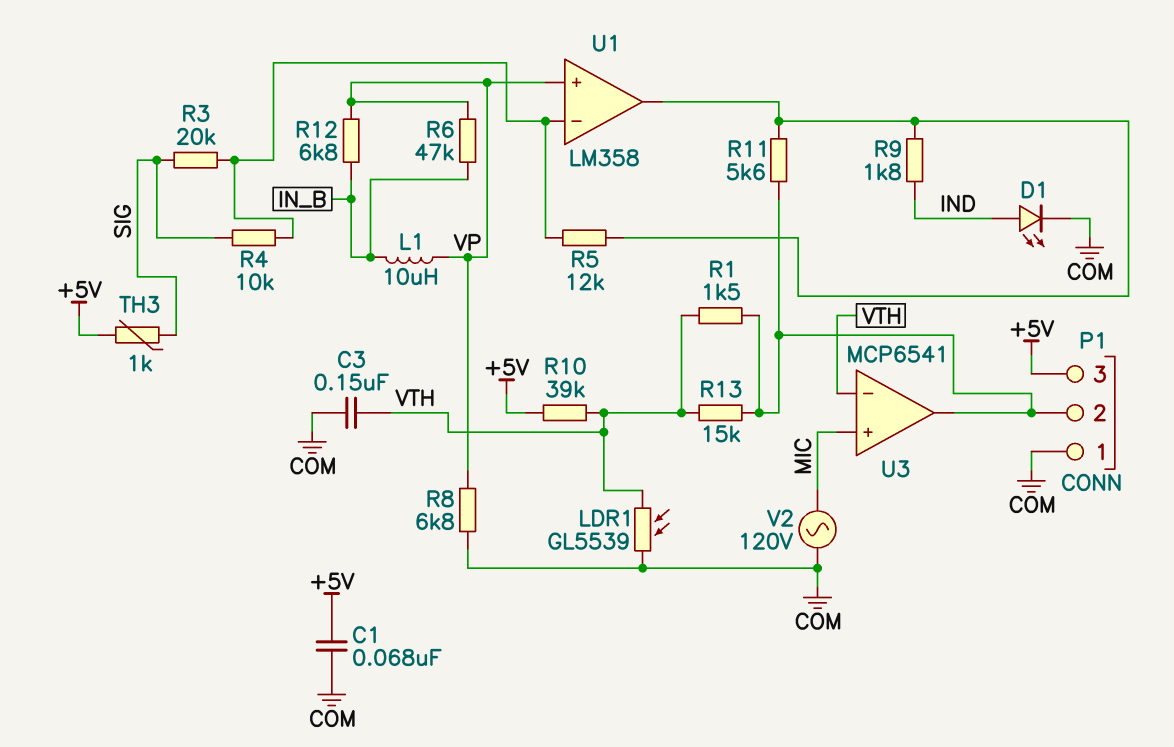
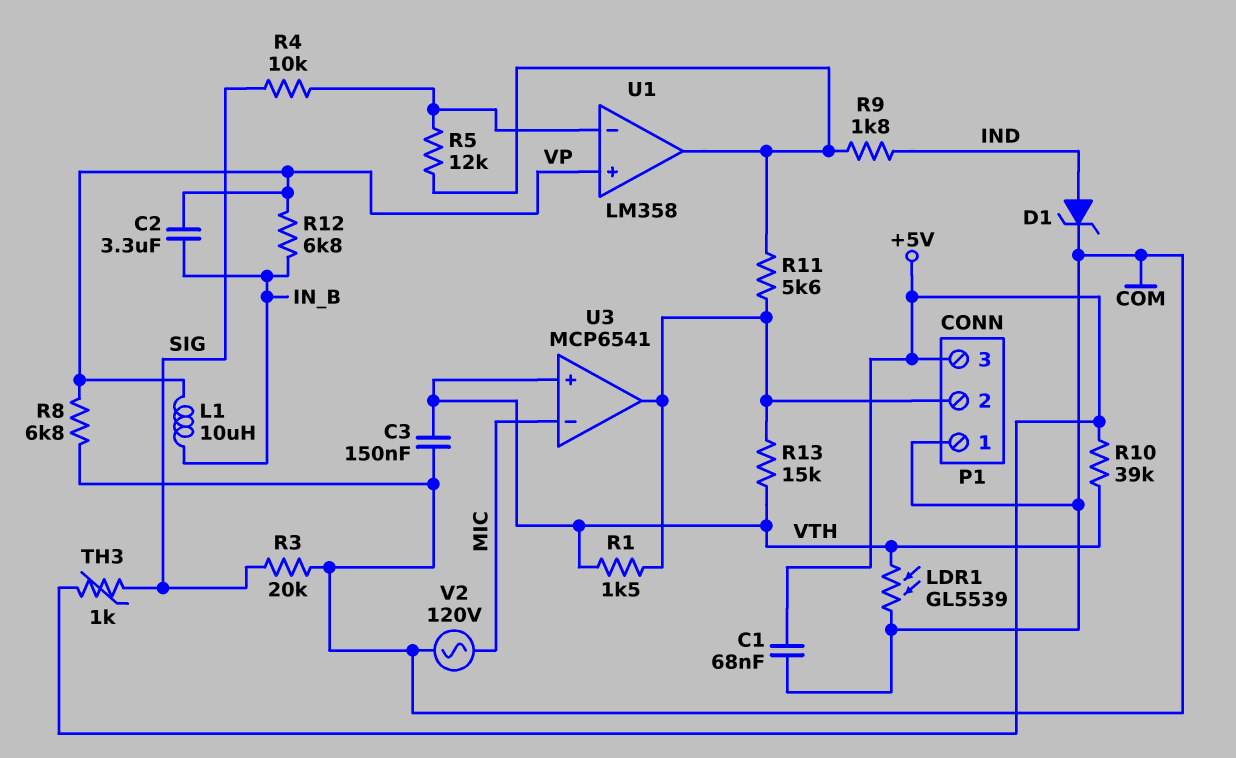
C2: none -> 3.3uF (IN_B, VP)
D1: LED (A IND, K COM) -> zener (A IND, K COM)
R3: 20k (SIG, U1/in-) -> 20k (COM, SIG)
R6: 47k (IN_B, VP) -> none
U3 pin in+: MIC -> VTH
U3 pin in-: VTH -> MIC

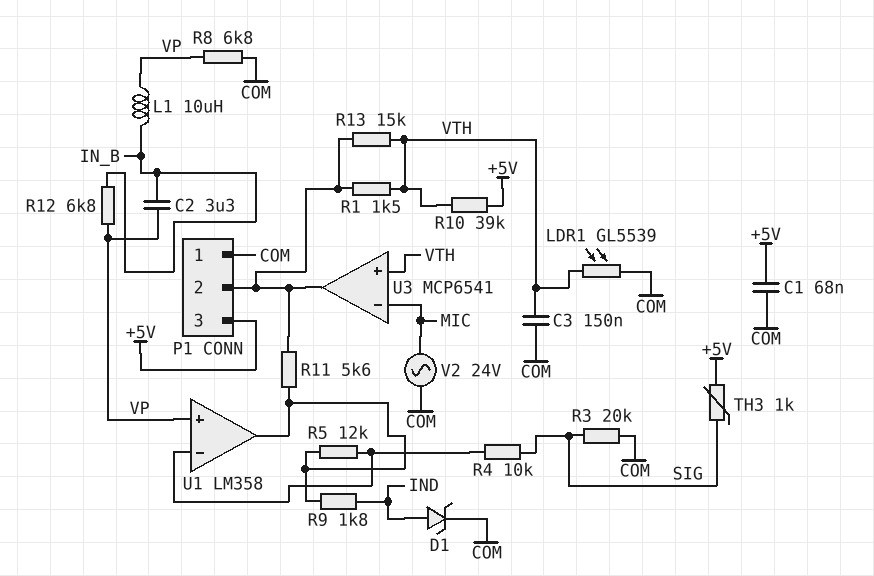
V2: AC 120V (COM, MIC) -> AC 24V (COM, MIC)

